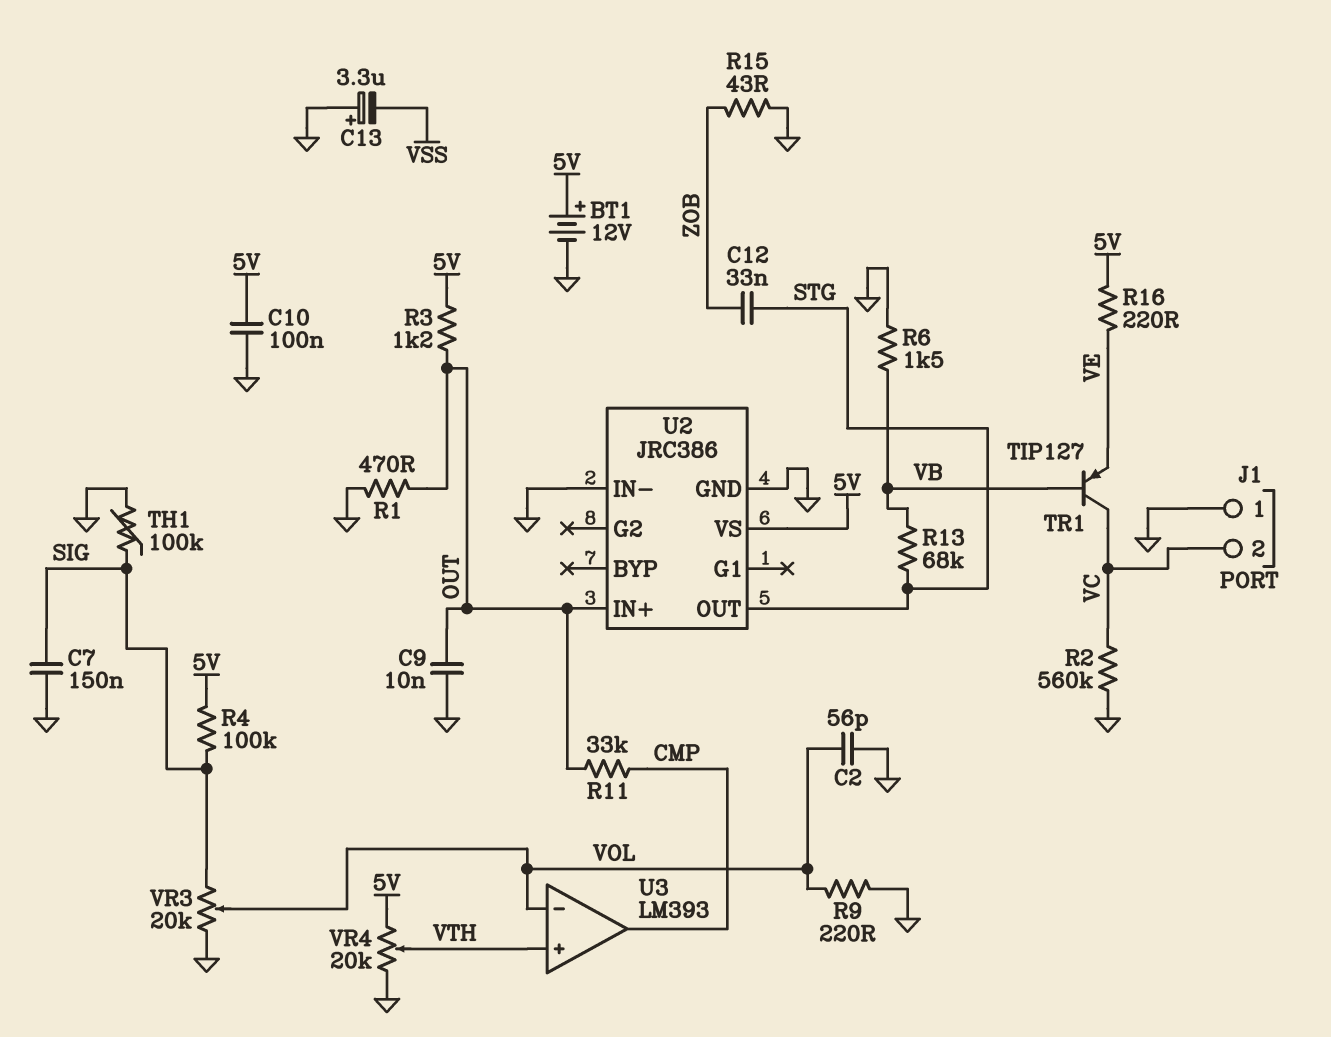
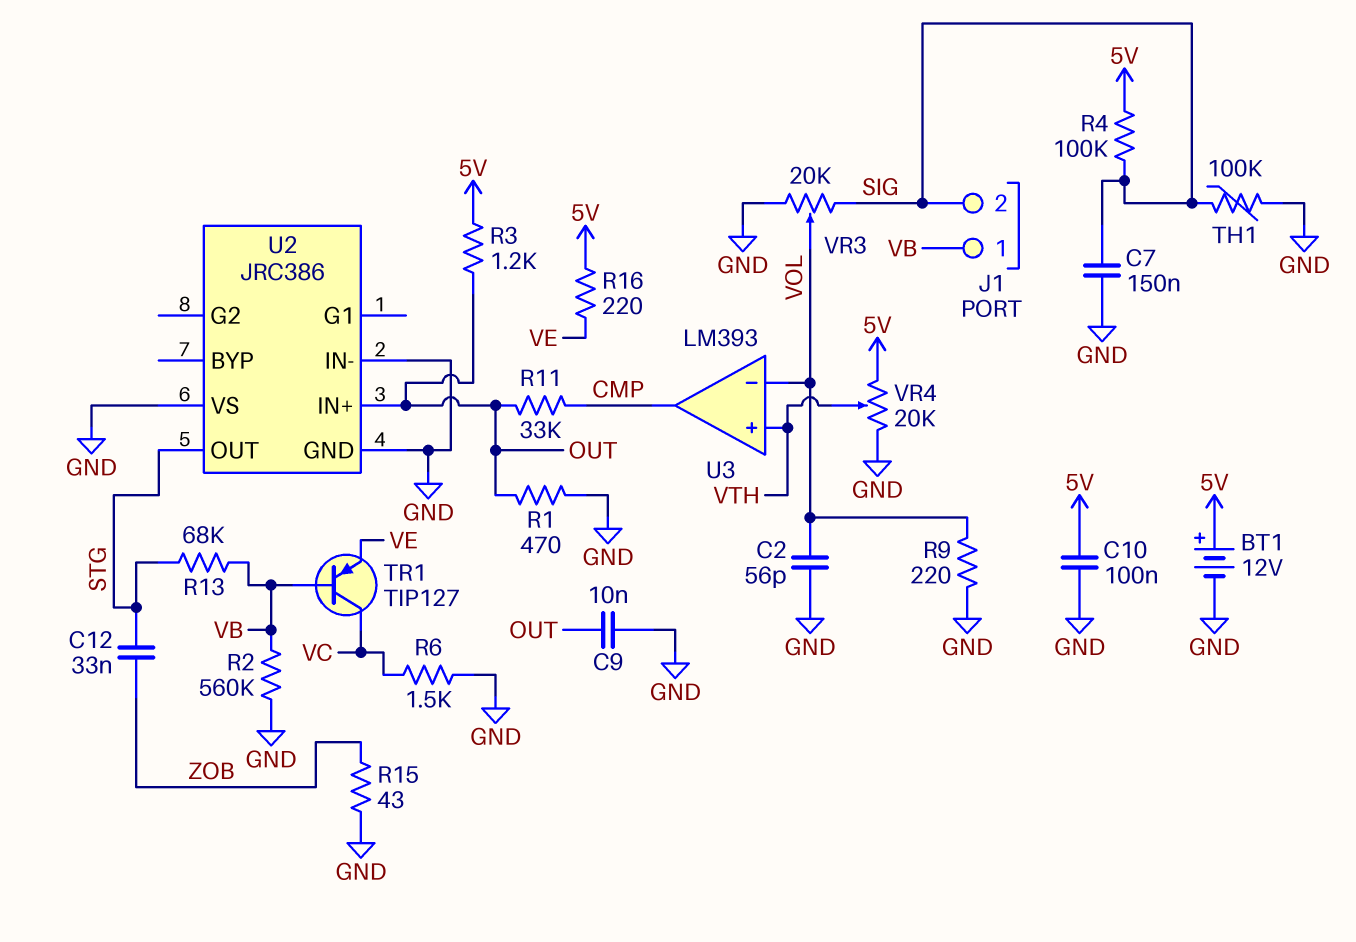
C13: 3.3uF (plus GND, minus VSS) -> none
J1 pin 1: GND -> VB
J1 pin 2: VC -> SIG
R2: 560k (GND, VC) -> 560k (GND, VB)
R6: 1.5k (GND, VB) -> 1.5k (GND, VC)
U2 pin VS: 5V -> GND

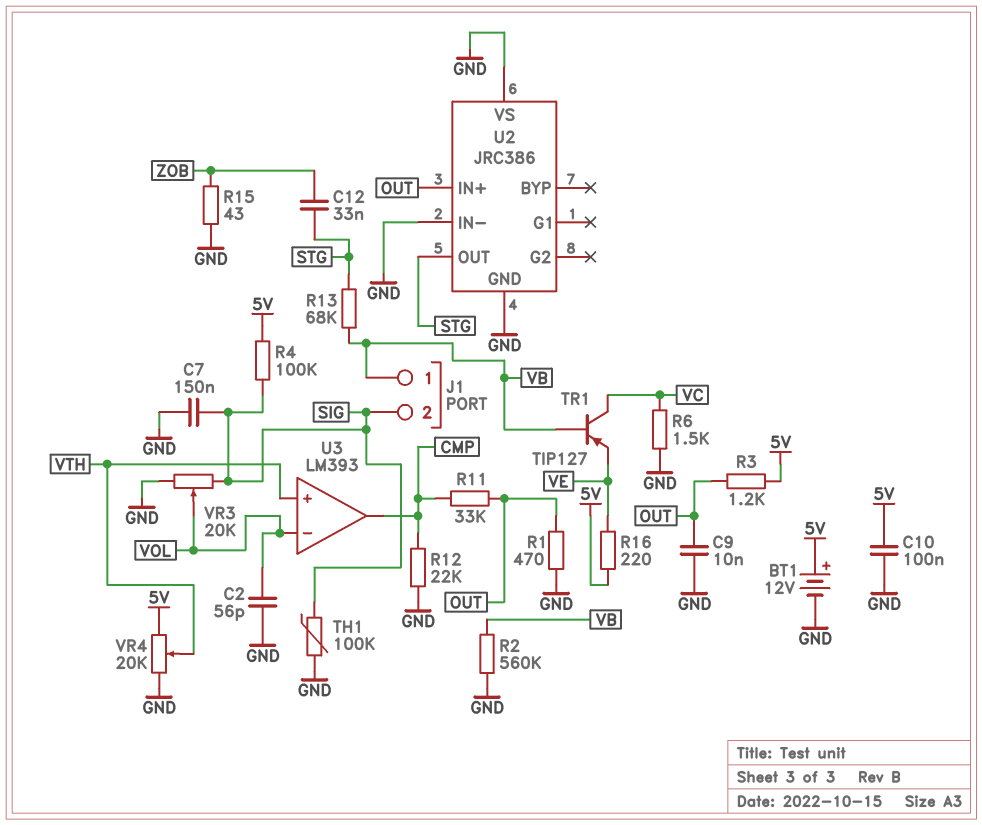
R9: 220 (GND, VOL) -> none
R12: none -> 22k (CMP, GND)

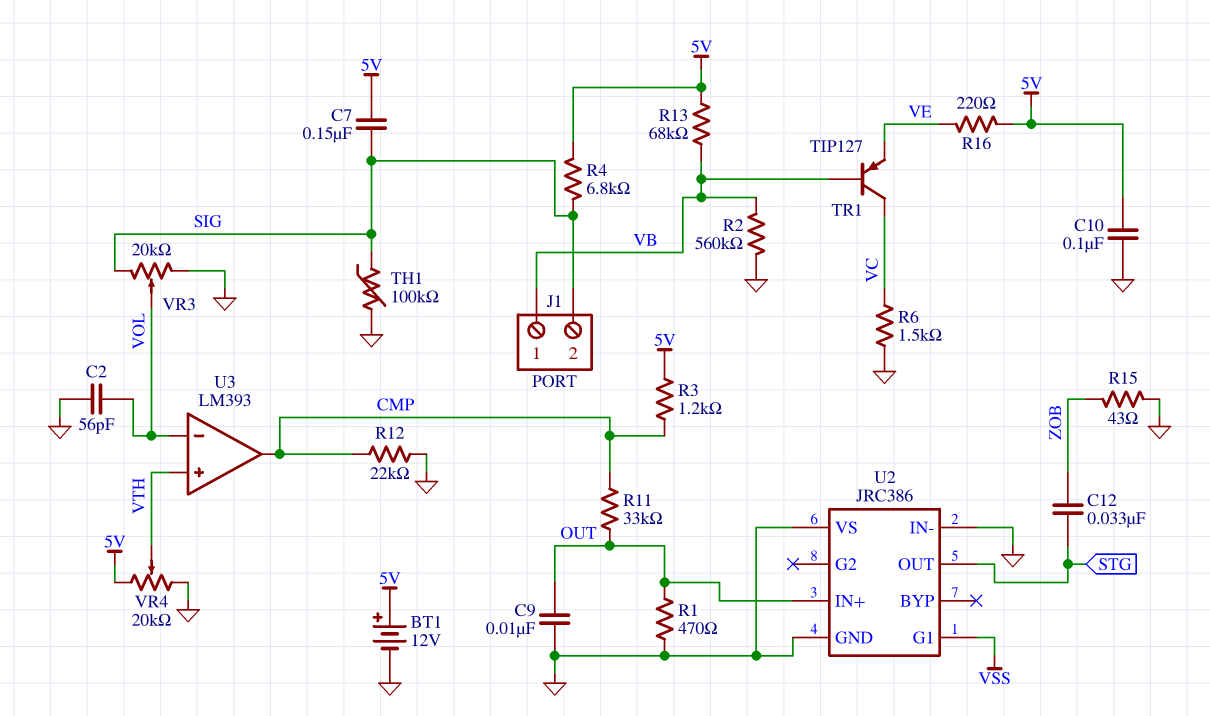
C7: 150nF (GND, SIG) -> 150nF (5V, SIG)
R3: 1.2k (5V, OUT) -> 1.2k (5V, CMP)
R4: 100k (5V, SIG) -> 6.8k (5V, SIG)
R13: 68k (STG, VB) -> 68k (5V, VB)
U2 pin G1: none -> VSS

